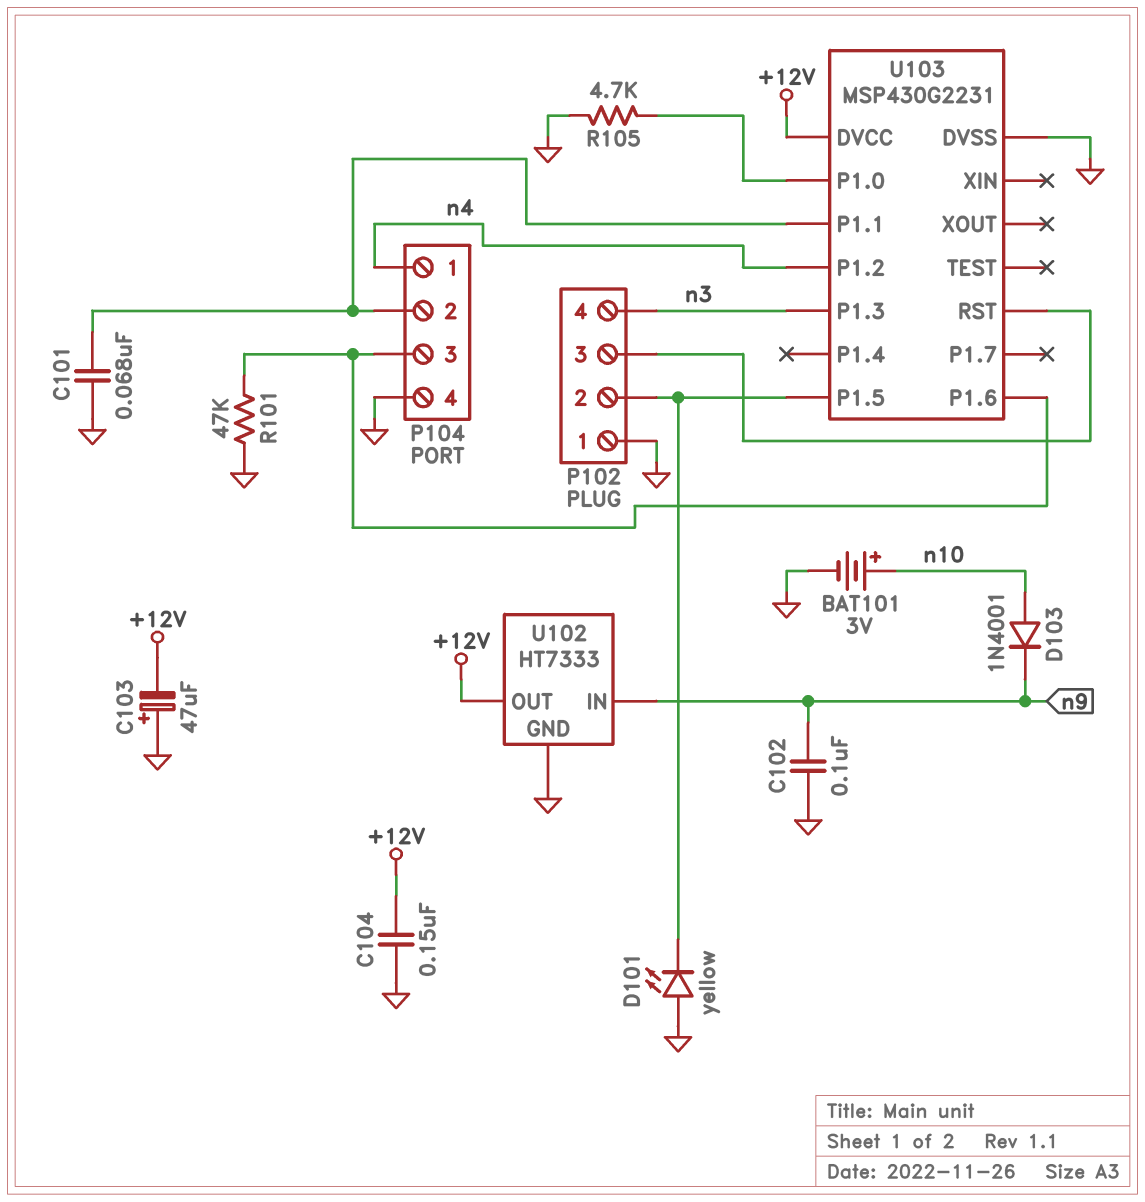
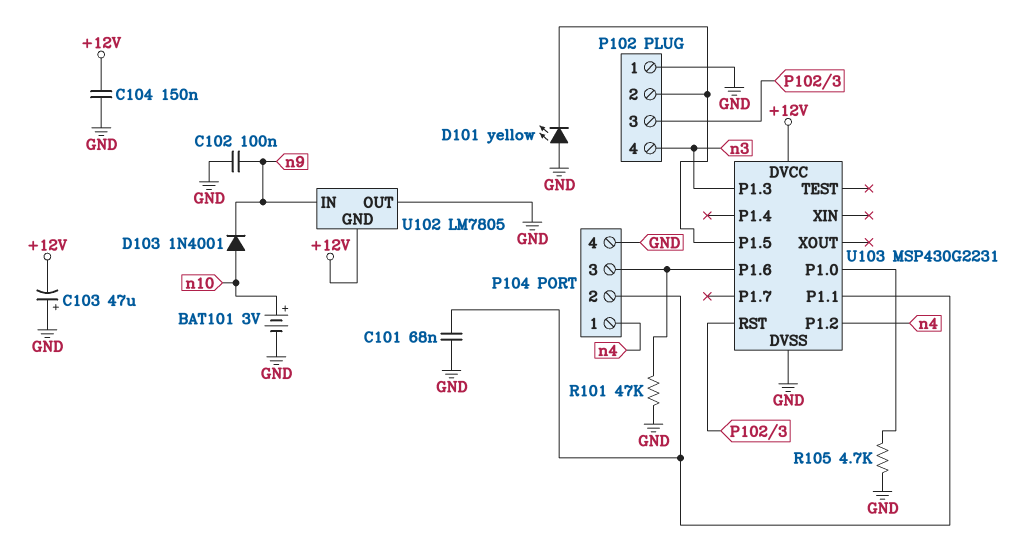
U102: HT7333 -> LM7805
U102 pin GND: GND -> +12V
U102 pin OUT: +12V -> GND

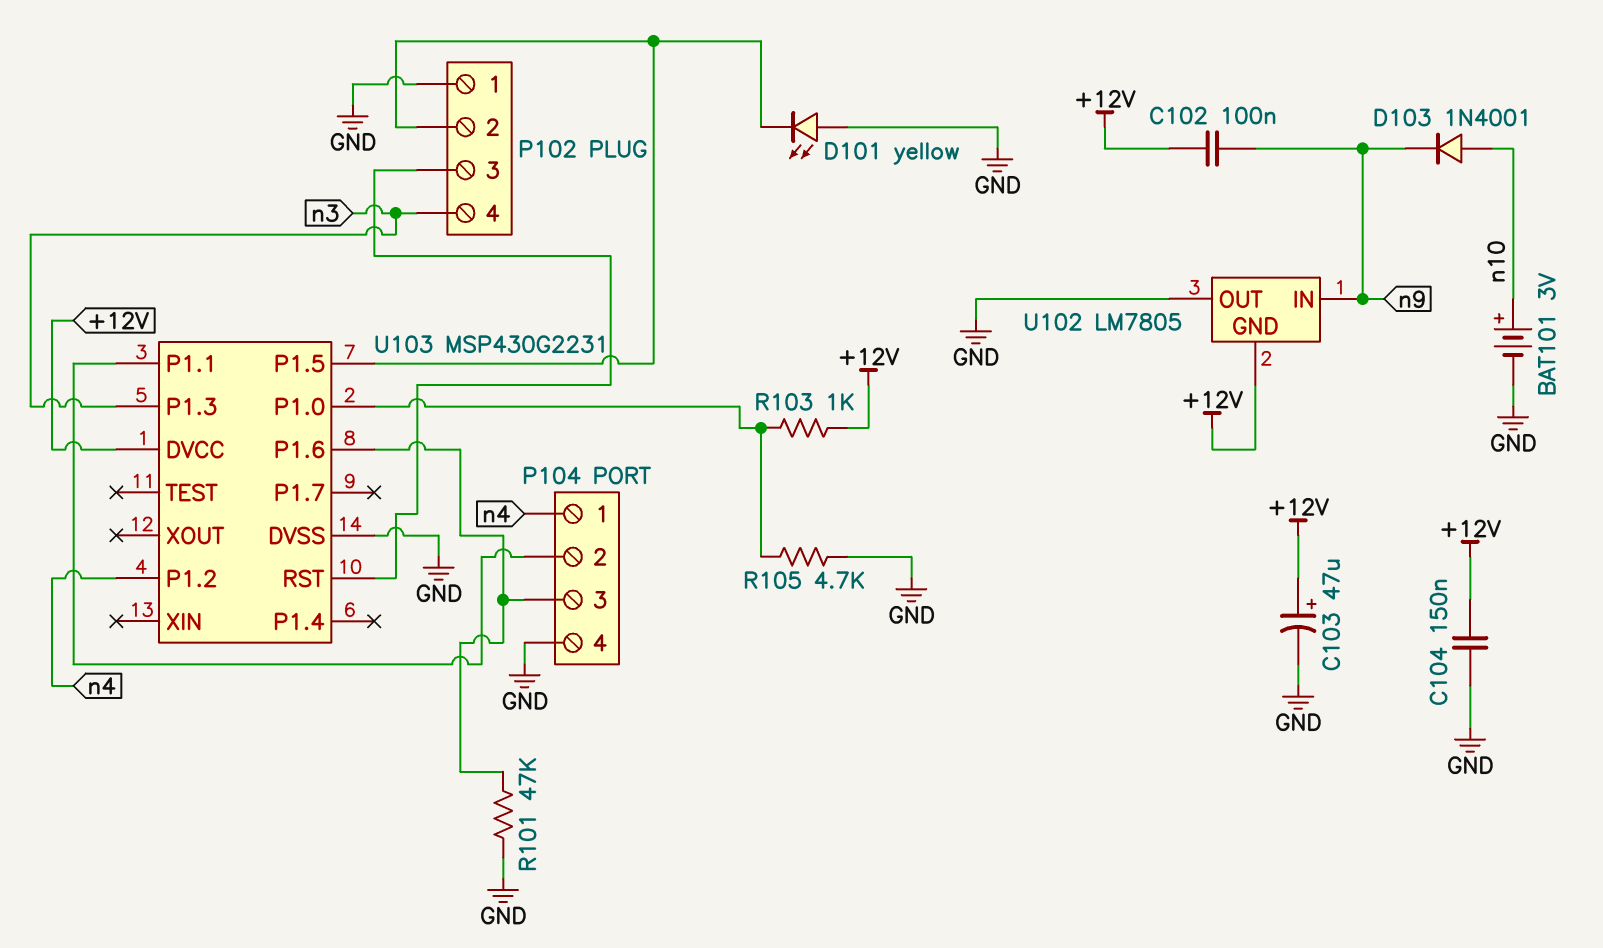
C101: 68nF (GND, P104/2) -> none
C102: 100nF (GND, n9) -> 100nF (+12V, n9)
C103: 47uF (plus GND, minus +12V) -> 47uF (plus +12V, minus GND)
R103: none -> 1k (+12V, U103/P1.0)

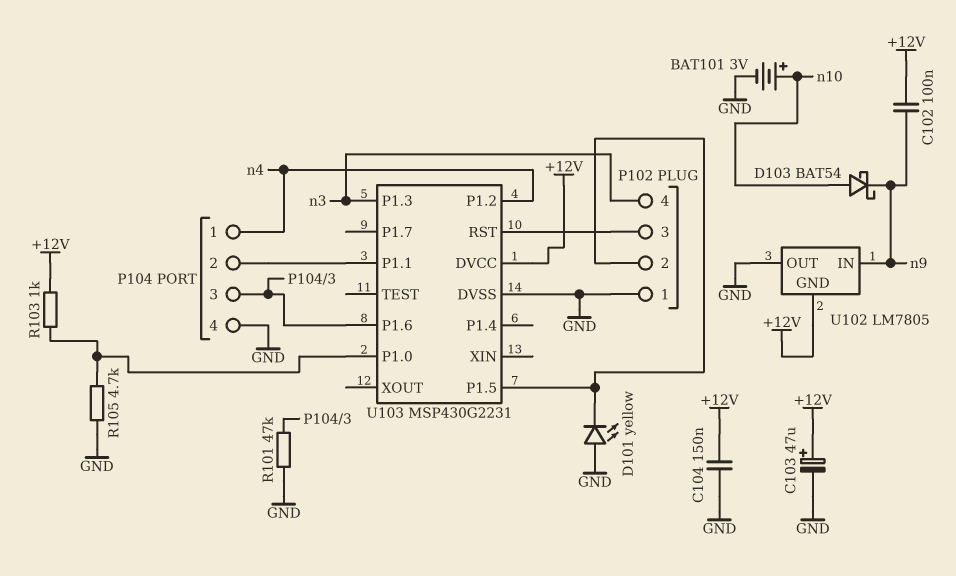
D103: diode 1N4001 (A n10, K n9) -> schottky BAT54 (A n10, K n9)

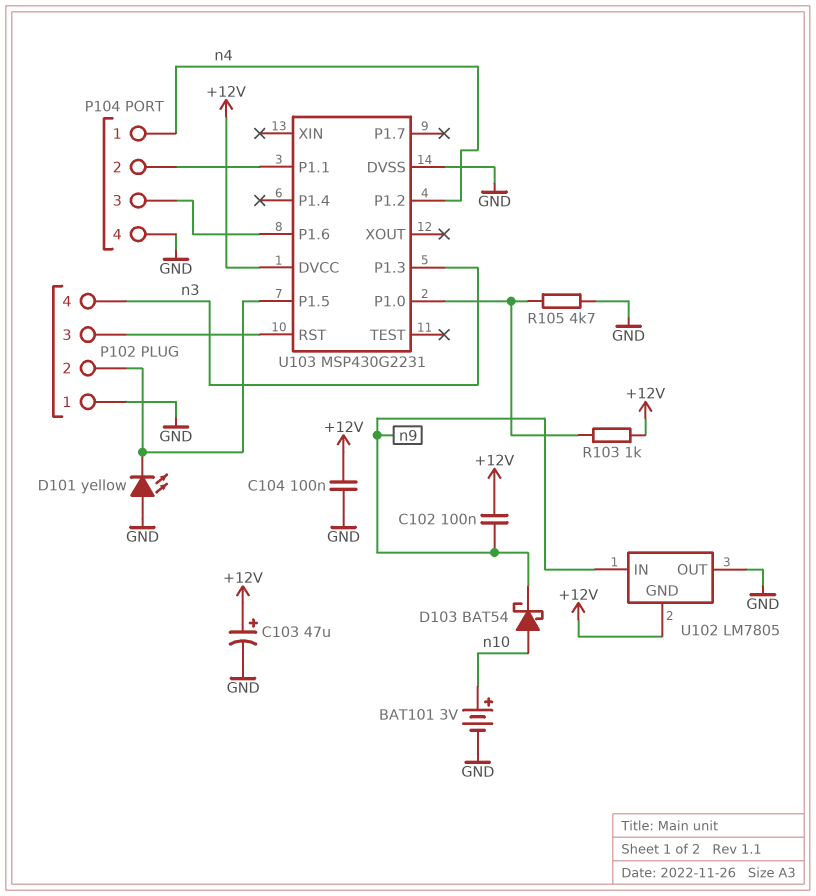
C104: 150nF (+12V, GND) -> 100nF (+12V, GND)
R101: 47k (GND, P104/3) -> none

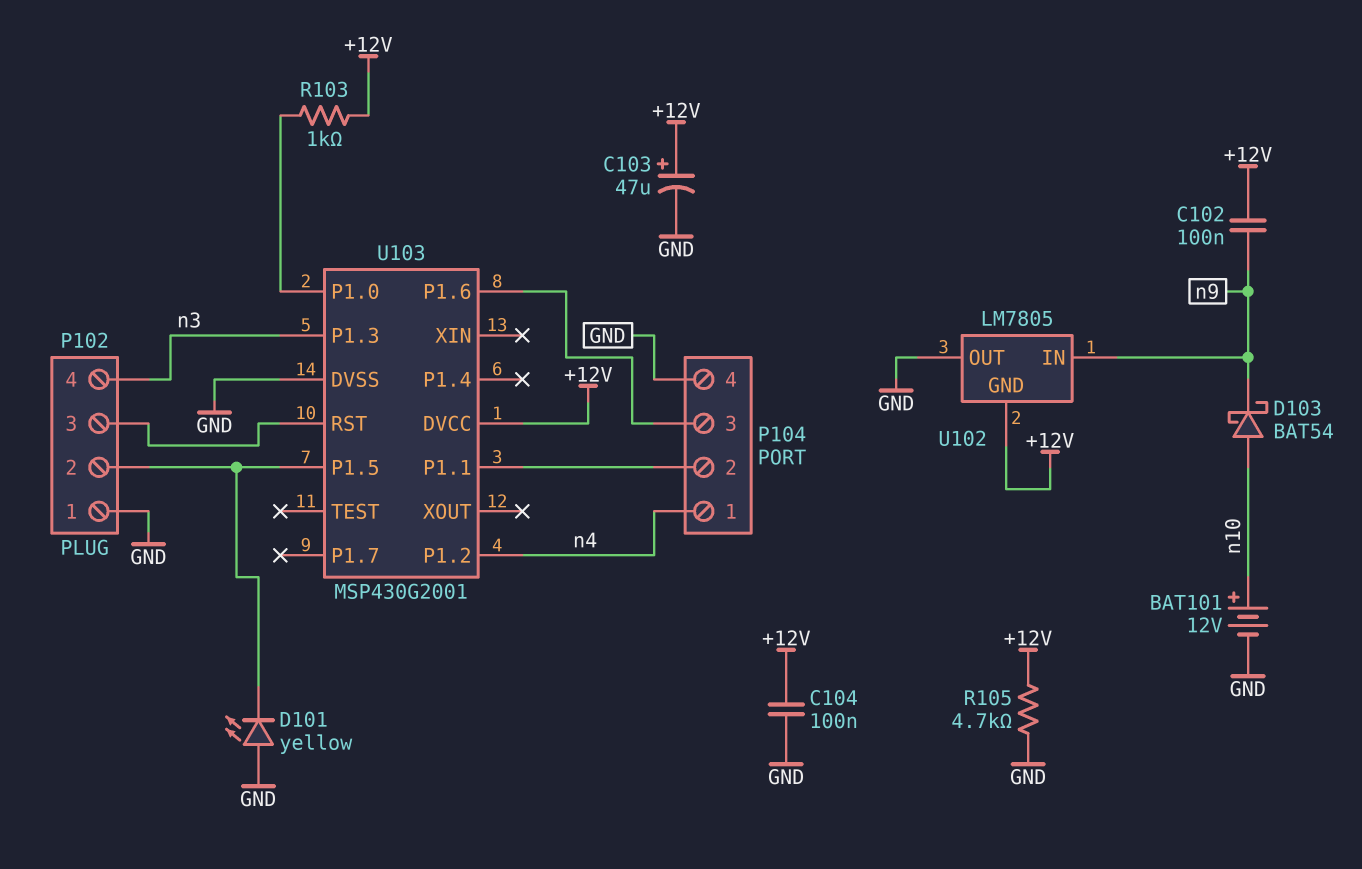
BAT101: 3V (plus n10, minus GND) -> 12V (plus n10, minus GND)
R105: 4.7k (GND, U103/P1.0) -> 4.7k (+12V, GND)
U103: MSP430G2231 -> MSP430G2001

